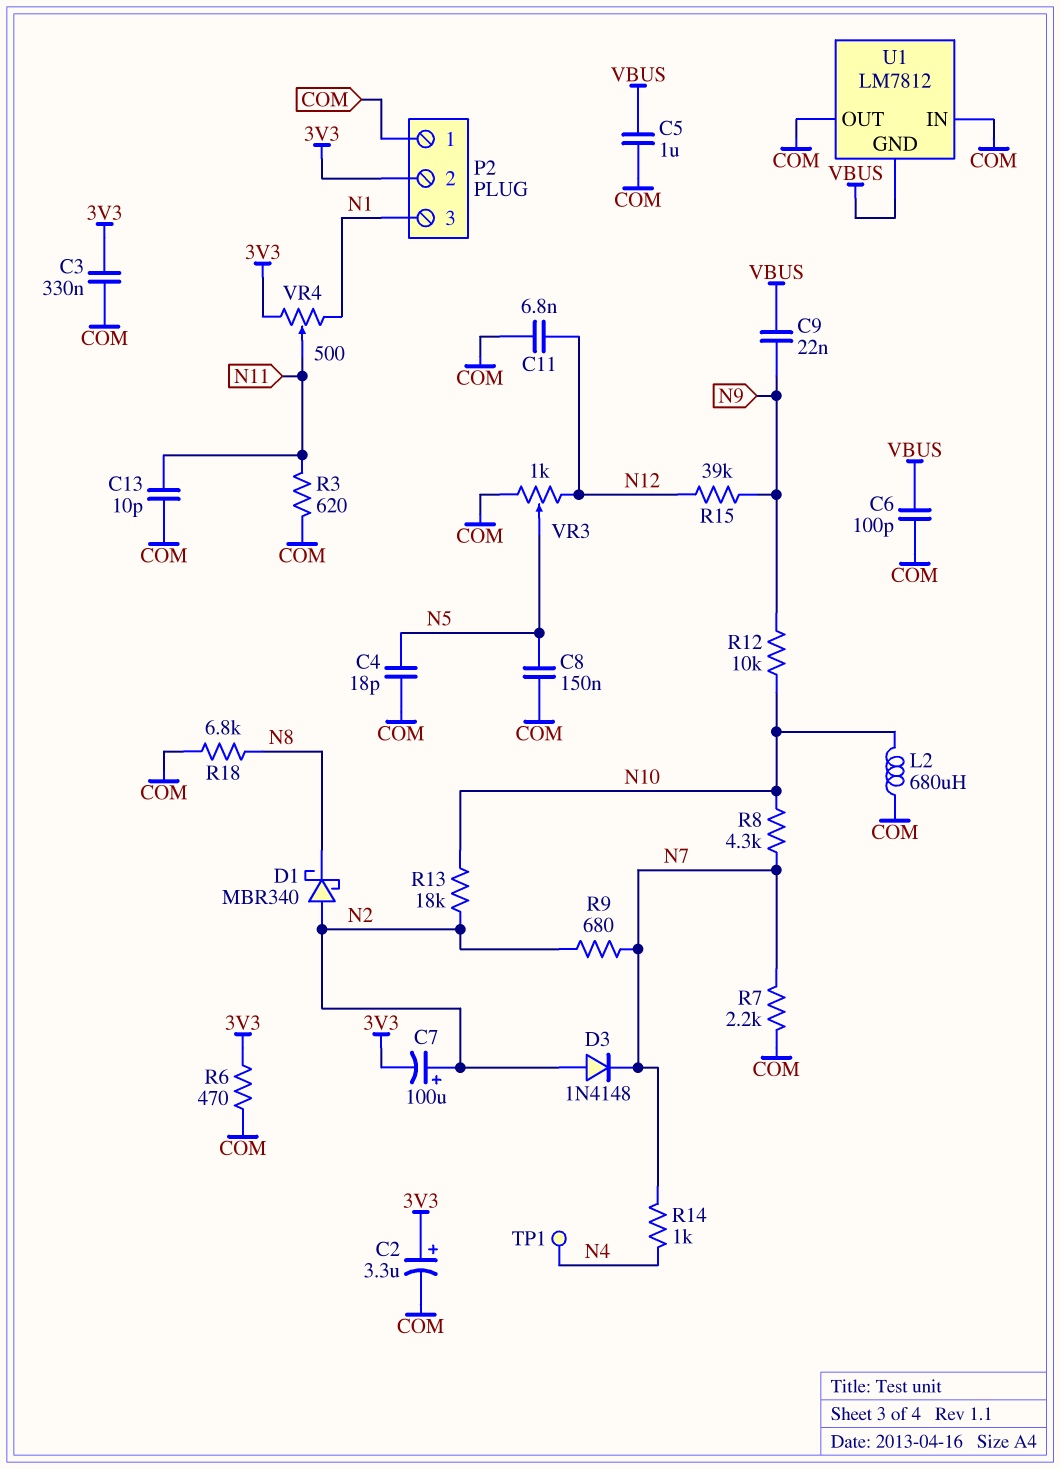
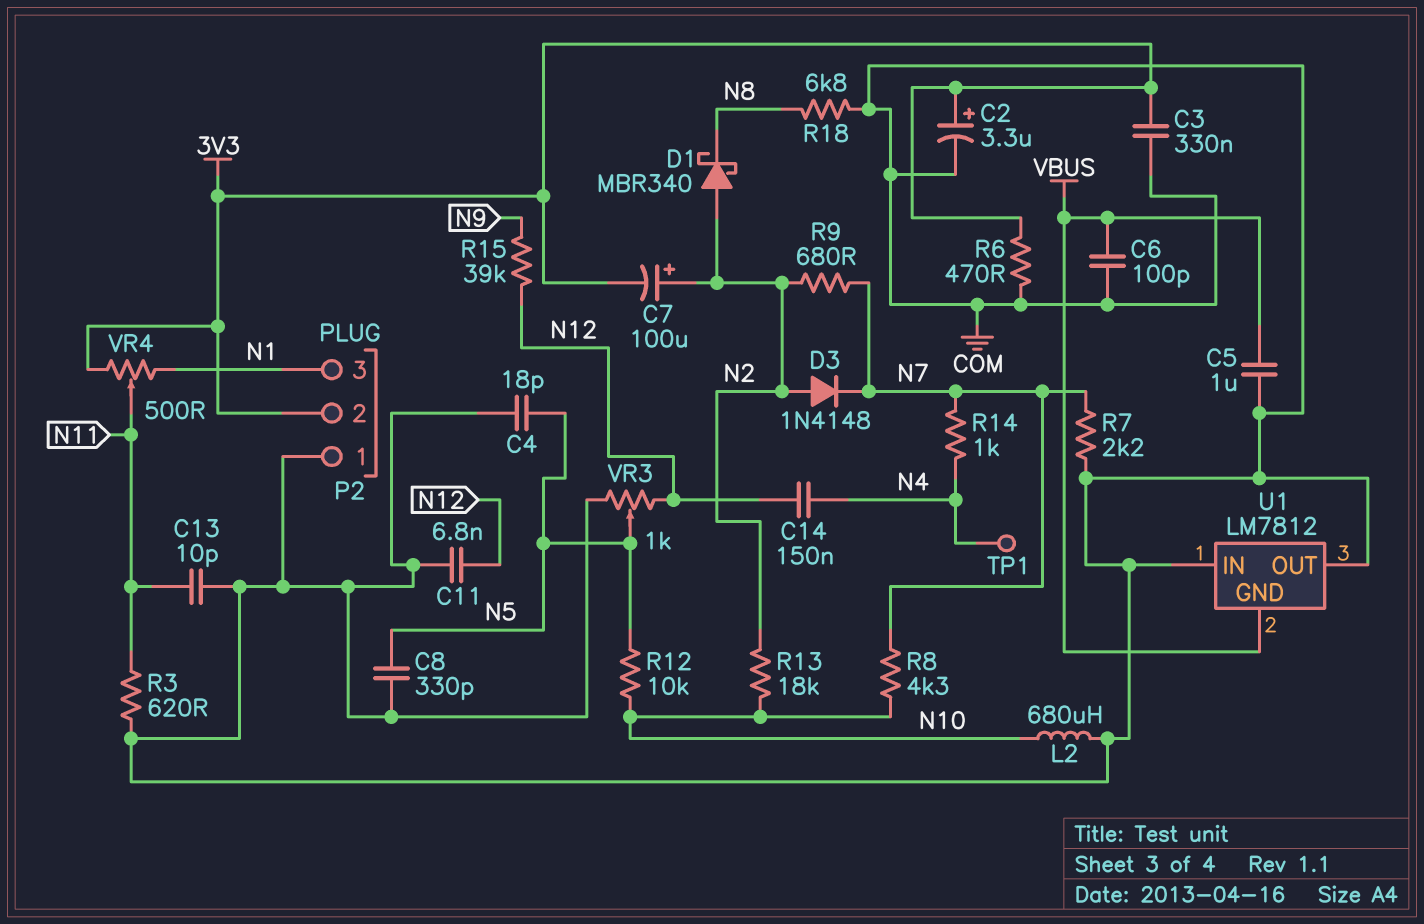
C8: 150nF (COM, N5) -> 330pF (COM, N5)
C9: 22nF (N9, VBUS) -> none
C14: none -> 150nF (N4, N12)
R12: 10k (N9, N10) -> 10k (N5, N10)

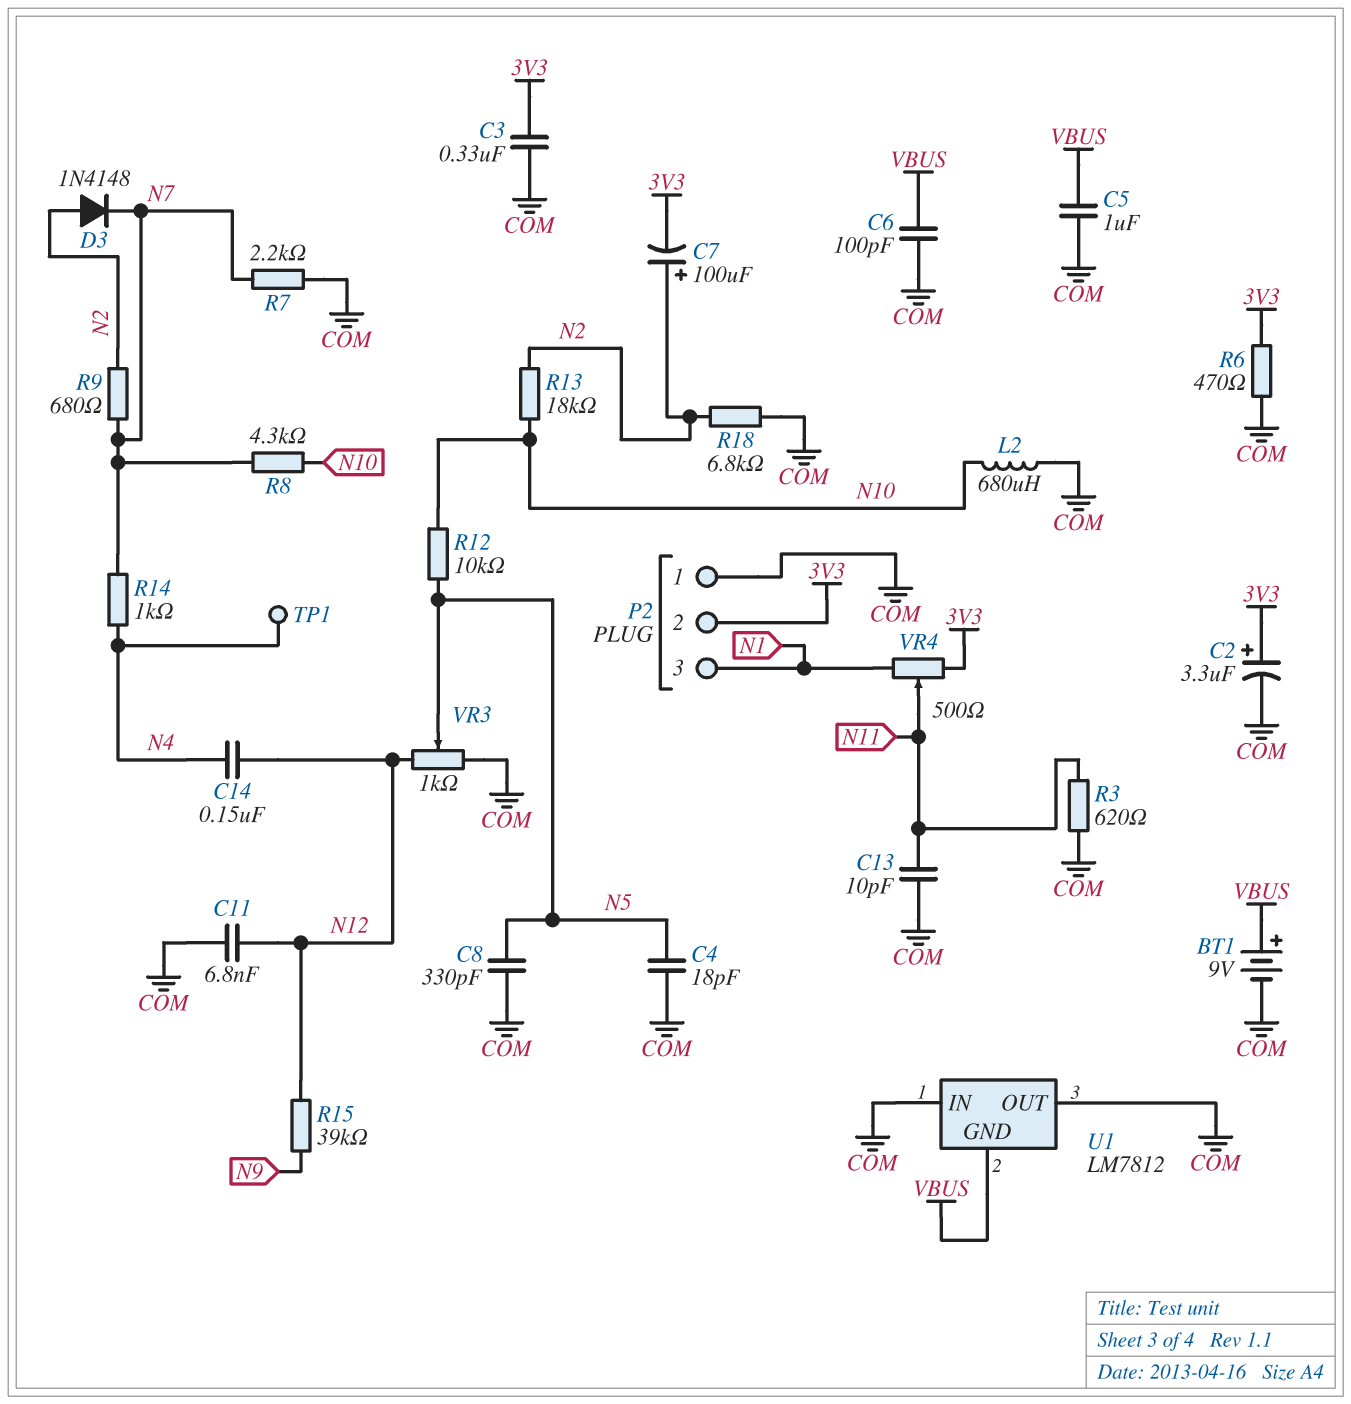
BT1: none -> 9V (plus VBUS, minus COM)
D1: schottky MBR340 (A N2, K N8) -> none
R18: 6.8k (COM, N8) -> 6.8k (COM, N2)

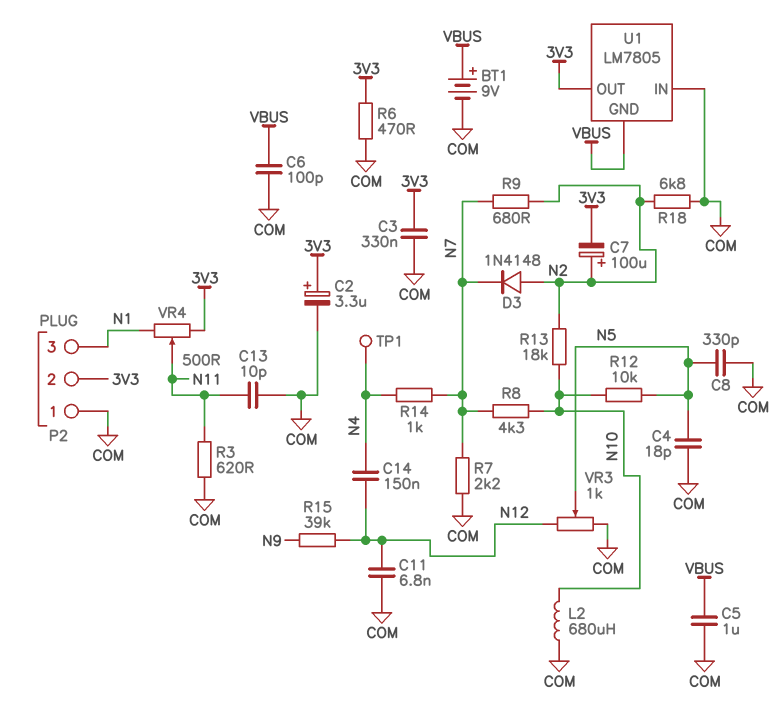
U1: LM7812 -> LM7805
U1 pin OUT: COM -> 3V3

